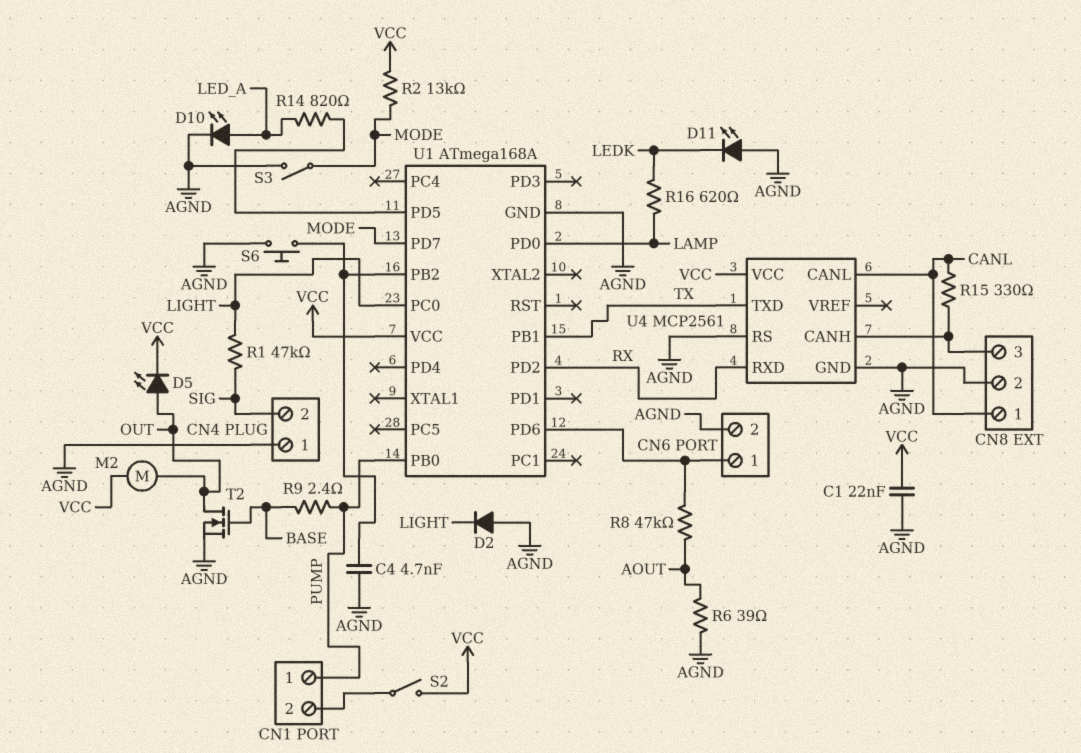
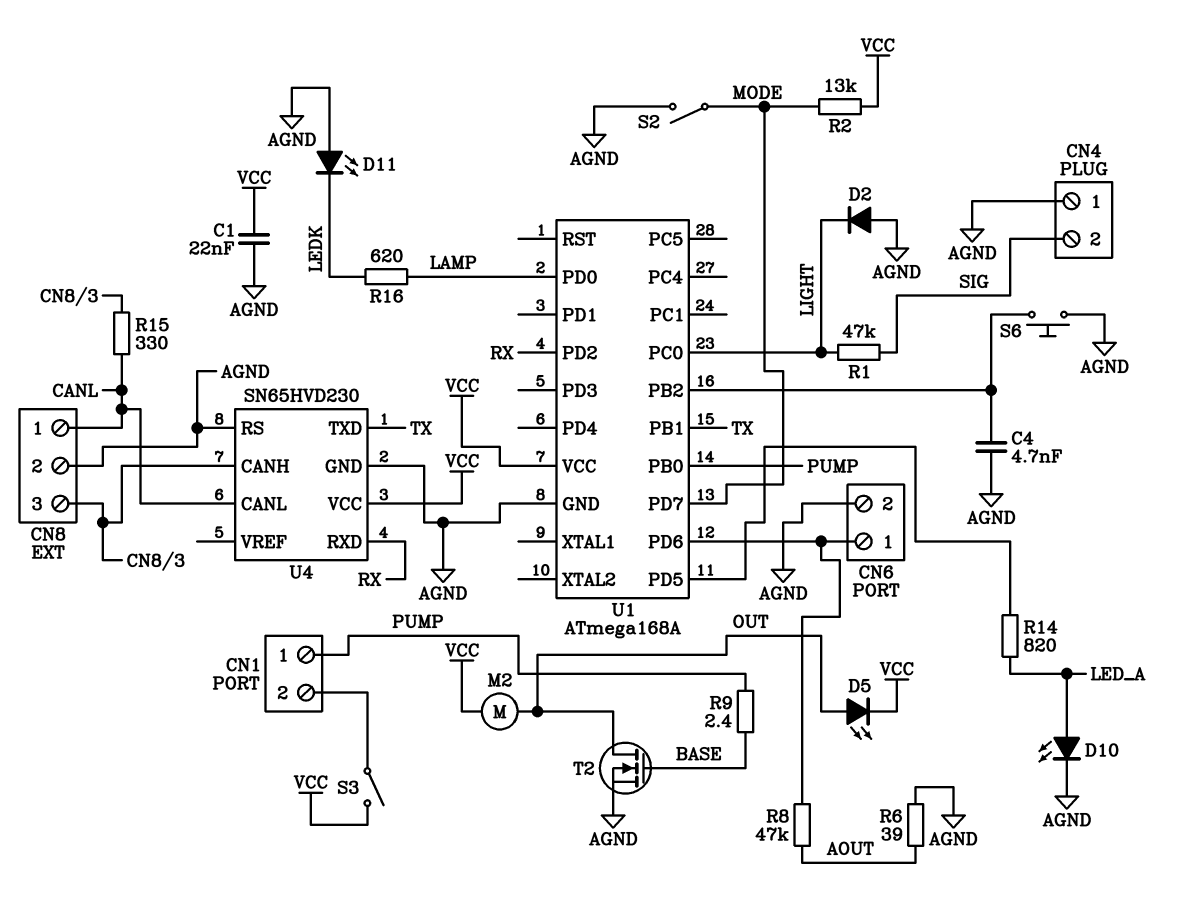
S2: switch (CN1/2, VCC) -> switch (AGND, MODE)
S3: switch (AGND, MODE) -> switch (CN1/2, VCC)
U4: MCP2561 -> SN65HVD230

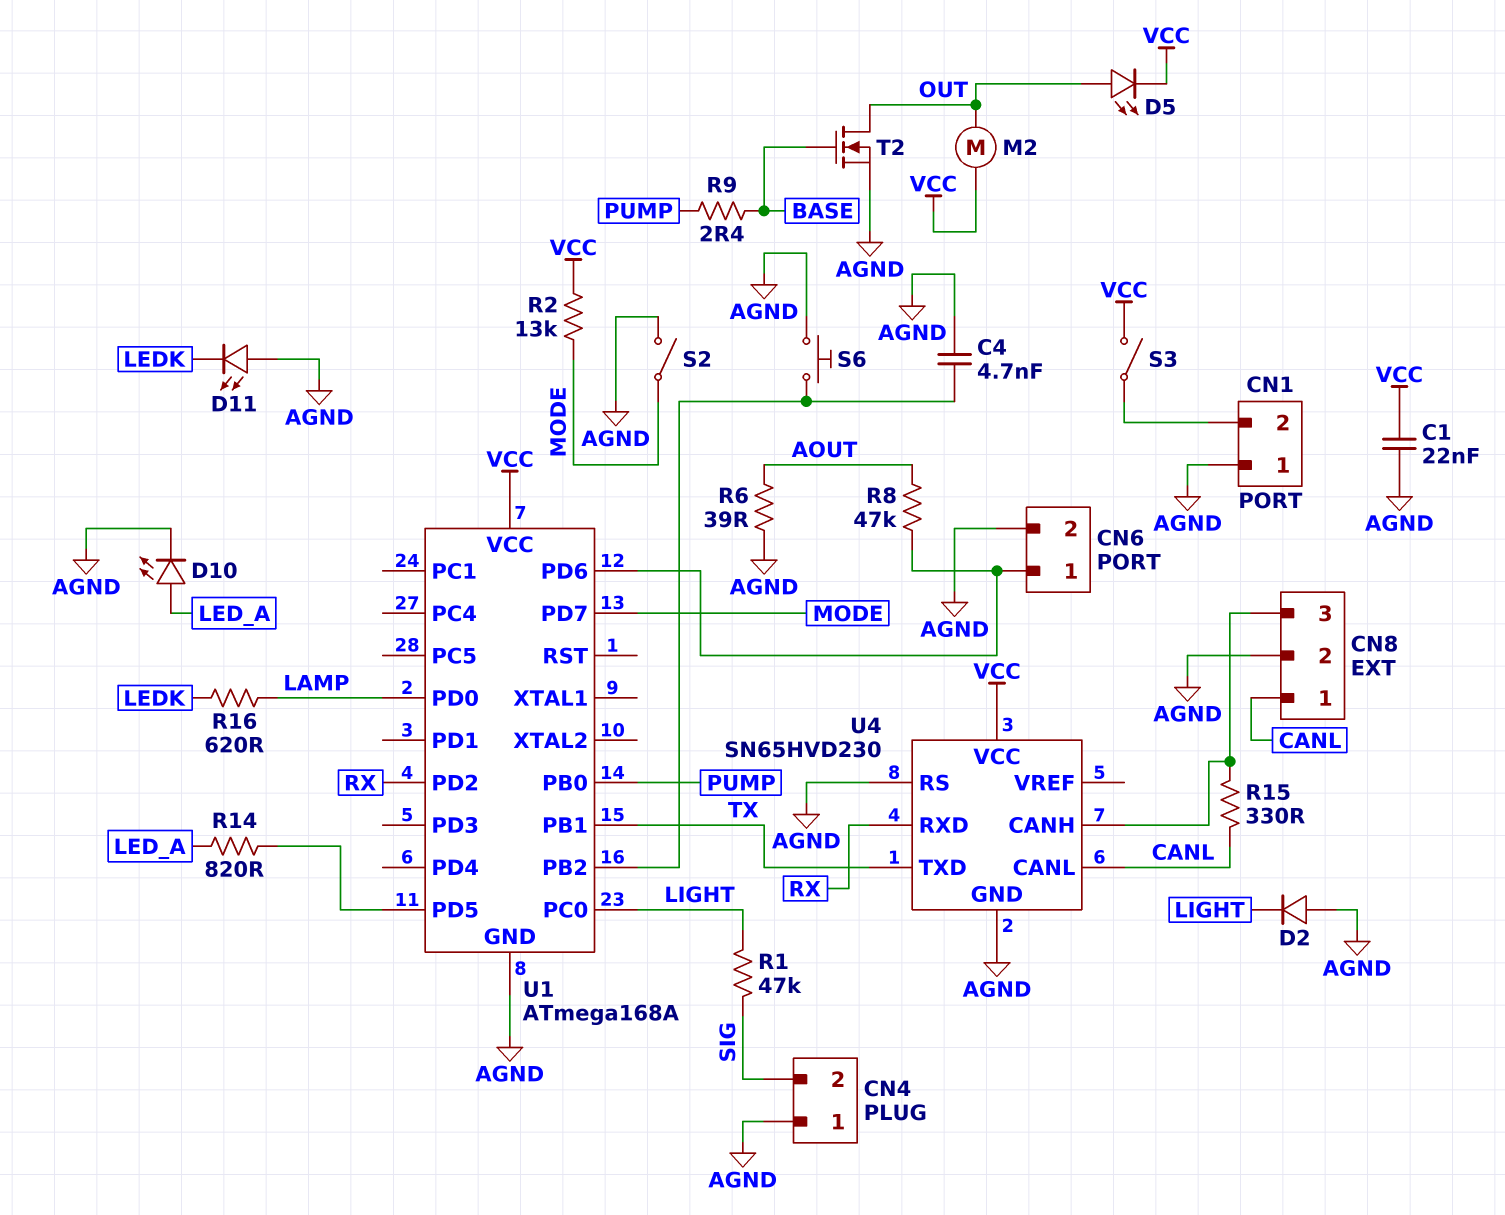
CN1 pin 1: PUMP -> AGND

